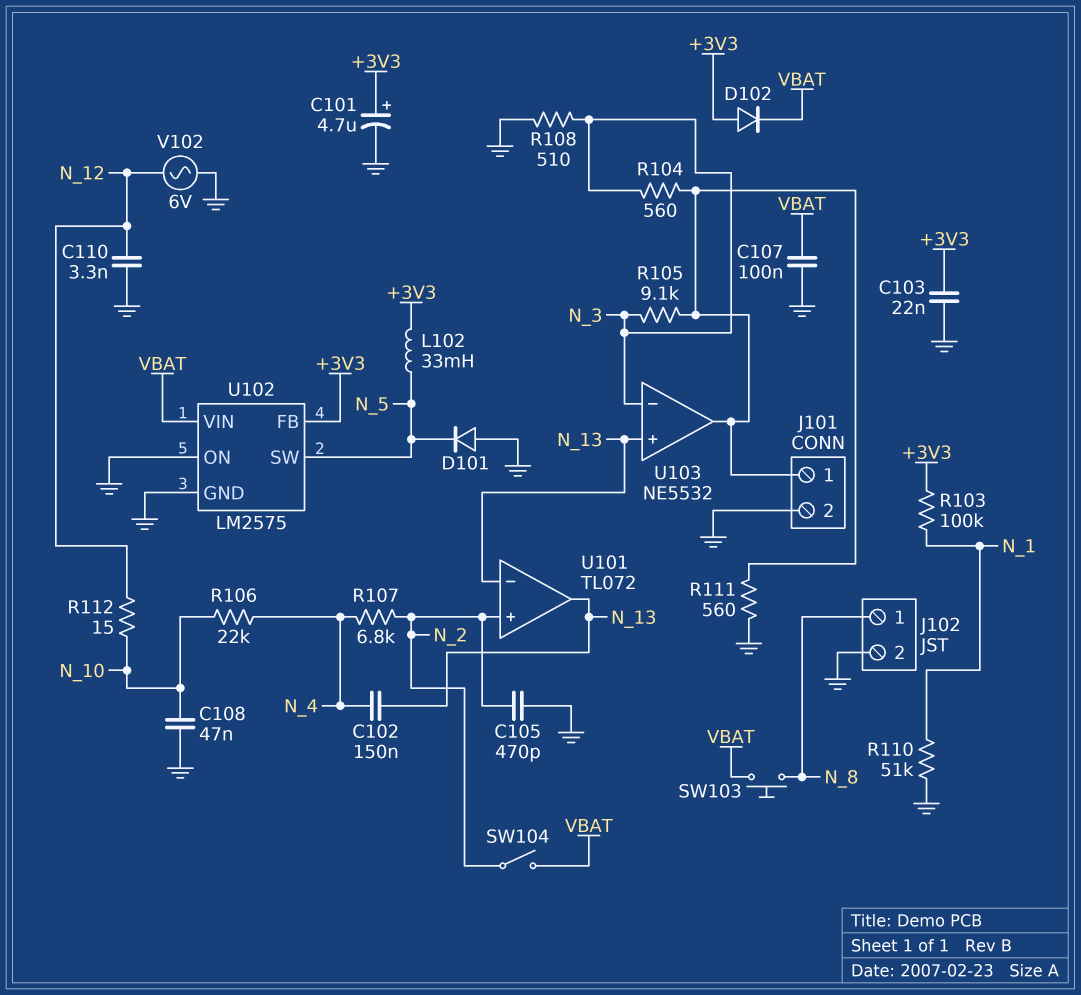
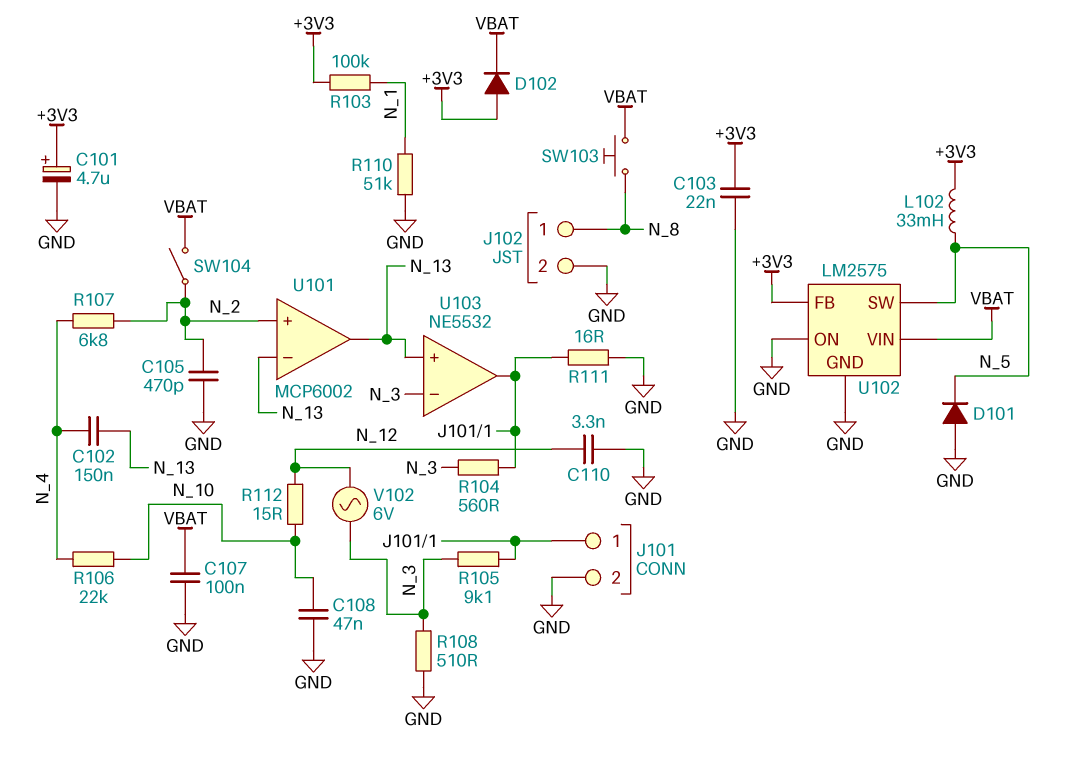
R111: 560 (GND, J101/1) -> 16 (GND, J101/1)
U101: TL072 -> MCP6002
V102: AC 6V (GND, N_12) -> AC 6V (N_3, N_12)

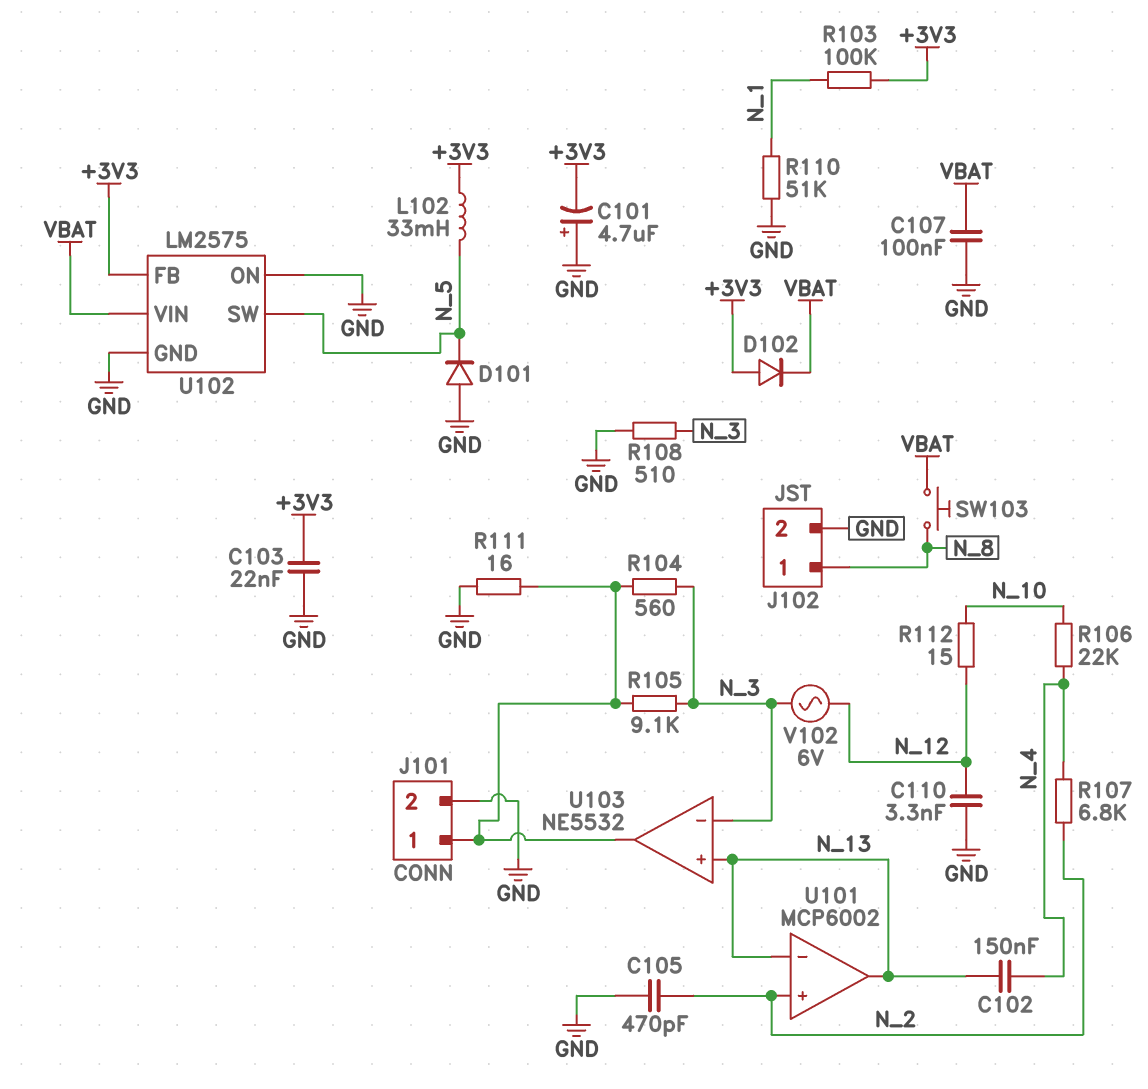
C101: 4.7uF (plus +3V3, minus GND) -> 4.7uF (plus GND, minus +3V3)
C108: 47nF (GND, N_10) -> none
SW104: switch (N_2, VBAT) -> none

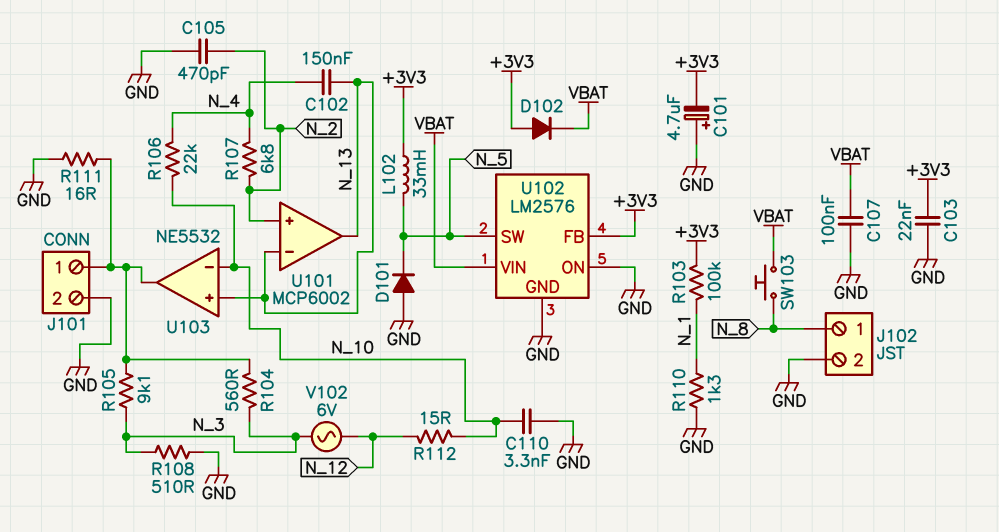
C110: 3.3nF (GND, N_12) -> 3.3nF (GND, N_10)
R110: 51k (GND, N_1) -> 1.3k (GND, N_1)
U102: LM2575 -> LM2576
U103 pin in-: N_3 -> N_10

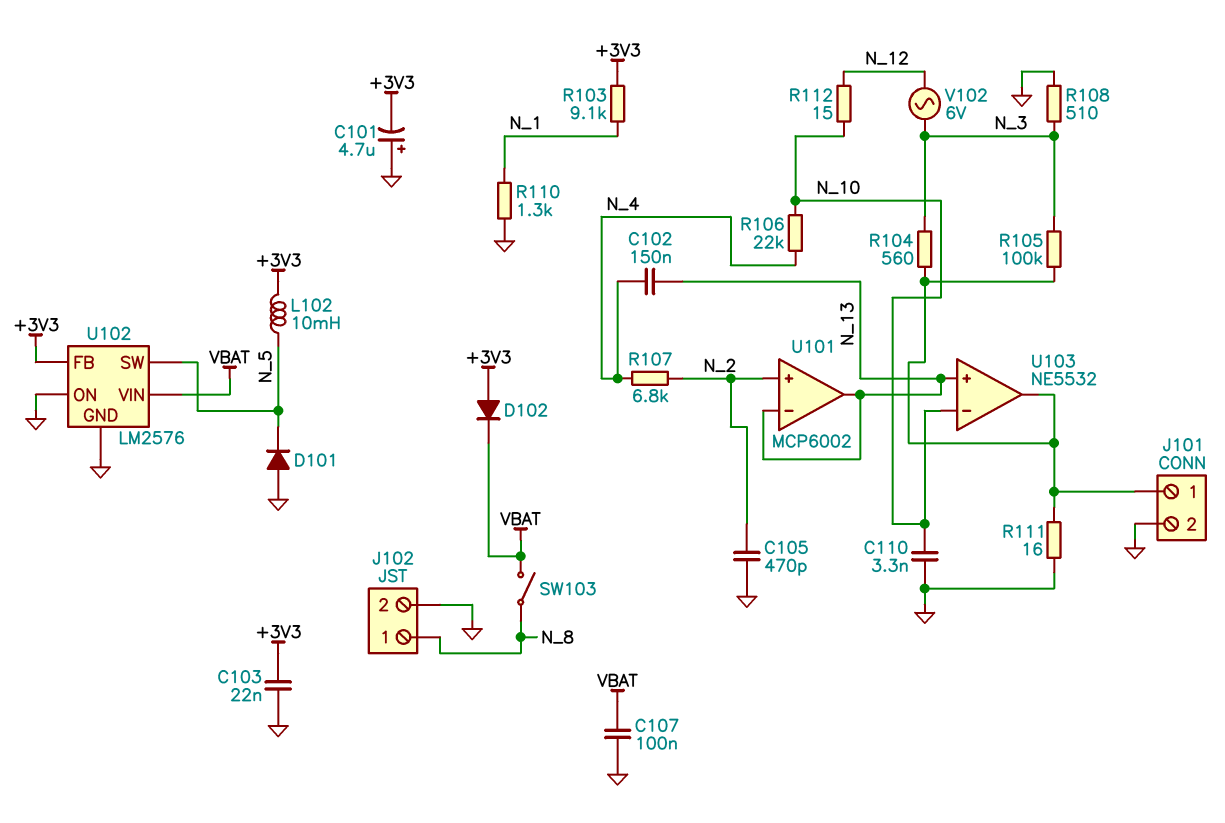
L102: 33mH (+3V3, N_5) -> 10mH (+3V3, N_5)
R103: 100k (+3V3, N_1) -> 9.1k (+3V3, N_1)
R105: 9.1k (J101/1, N_3) -> 100k (J101/1, N_3)
SW103: button (N_8, VBAT) -> switch (N_8, VBAT)

